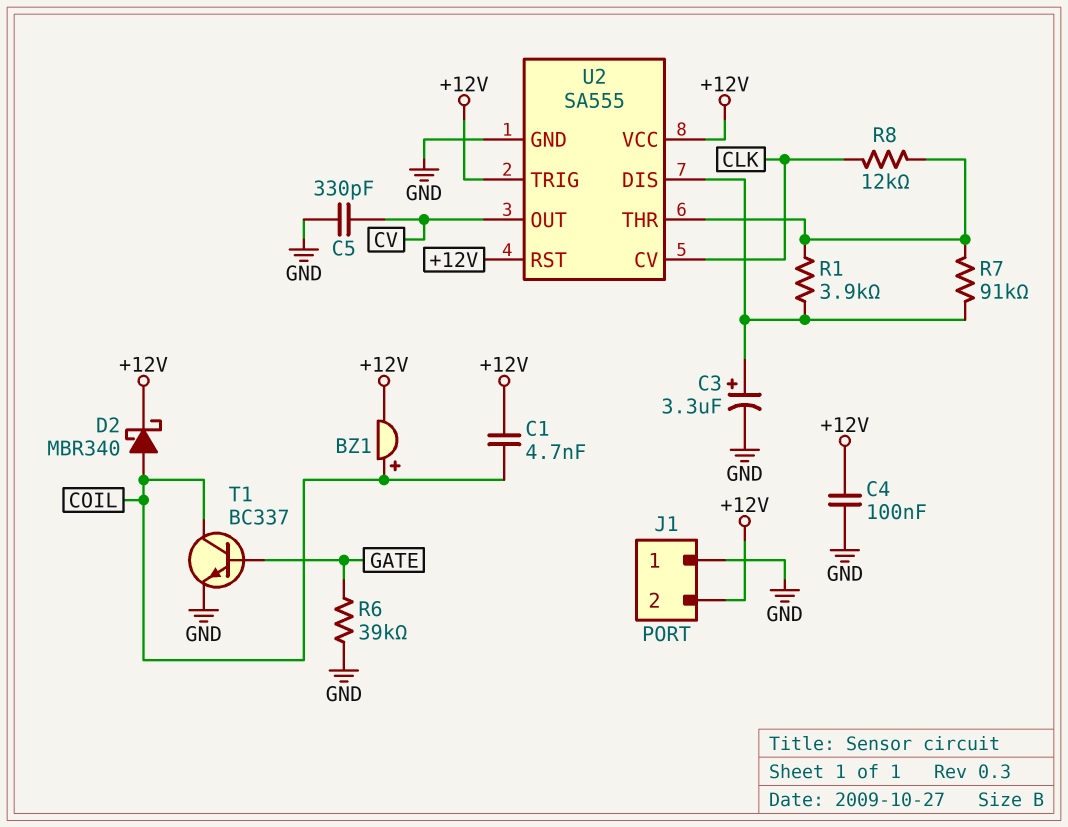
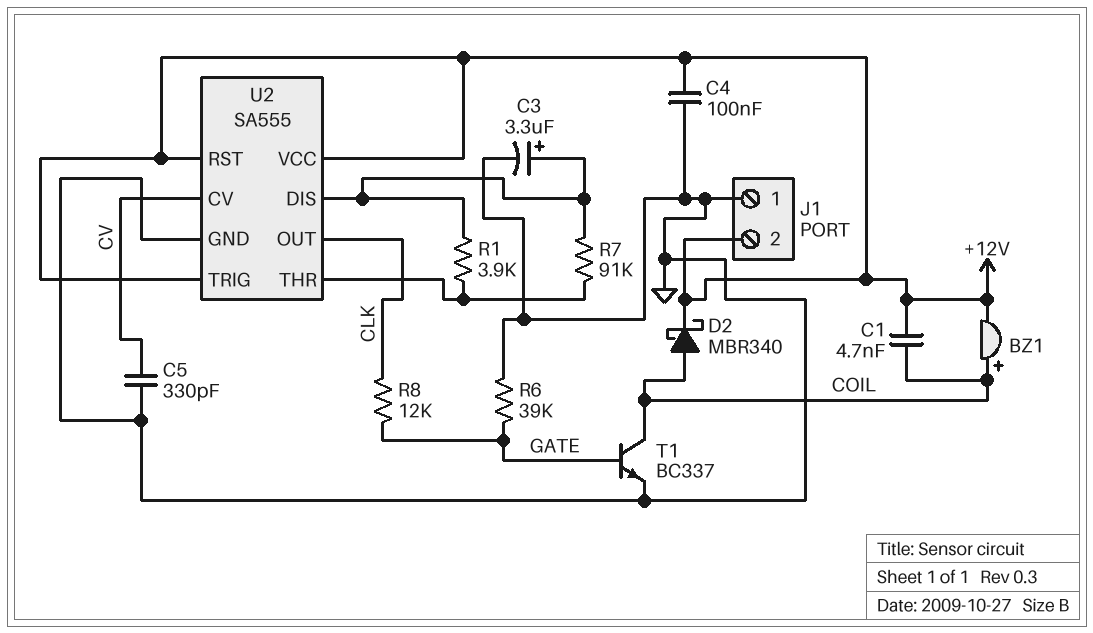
R8: 12k (CLK, U2/THR) -> 12k (CLK, GATE)
U2 pin CV: CLK -> CV
U2 pin OUT: CV -> CLK

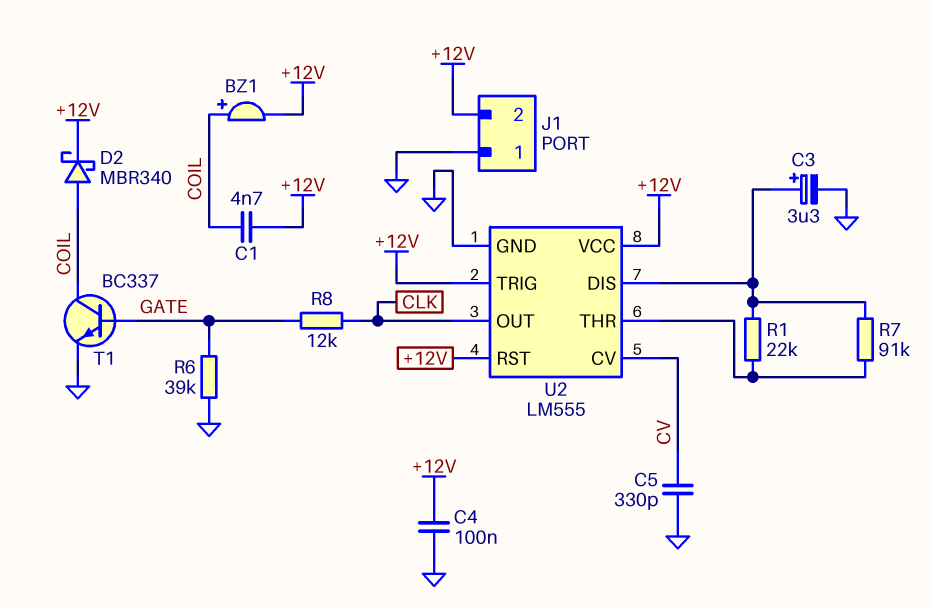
R1: 3.9k (U2/DIS, U2/THR) -> 22k (U2/DIS, U2/THR)
U2: SA555 -> LM555

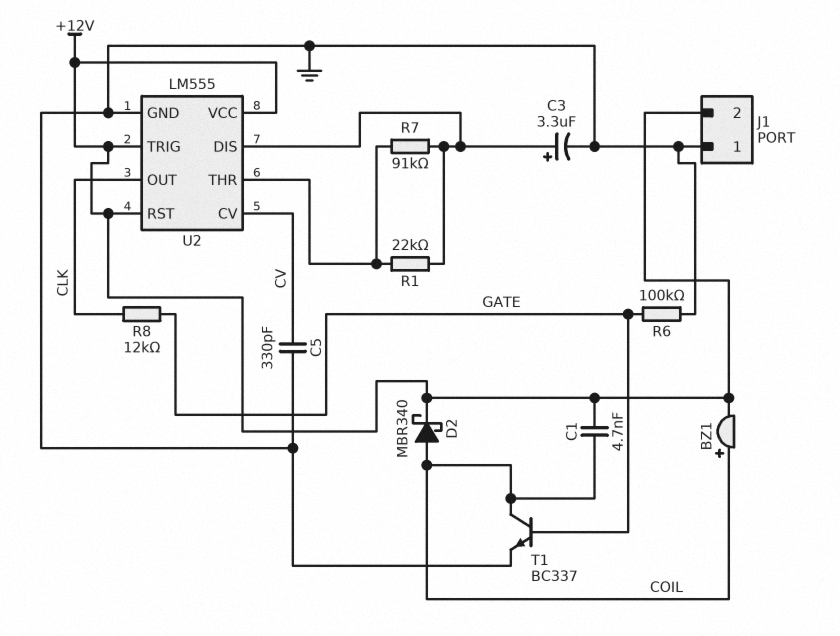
C4: 100nF (+12V, GND) -> none
R6: 39k (GATE, GND) -> 100k (GATE, GND)

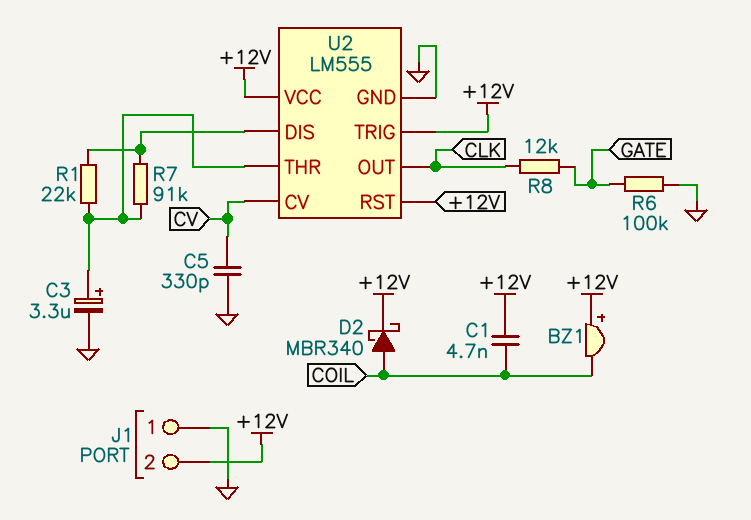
BZ1: buzzer (plus COIL, minus +12V) -> buzzer (plus +12V, minus COIL)
C3: 3.3uF (plus U2/DIS, minus GND) -> 3.3uF (plus U2/THR, minus GND)
T1: NPN BC337 (B GATE, C COIL, E GND) -> none

